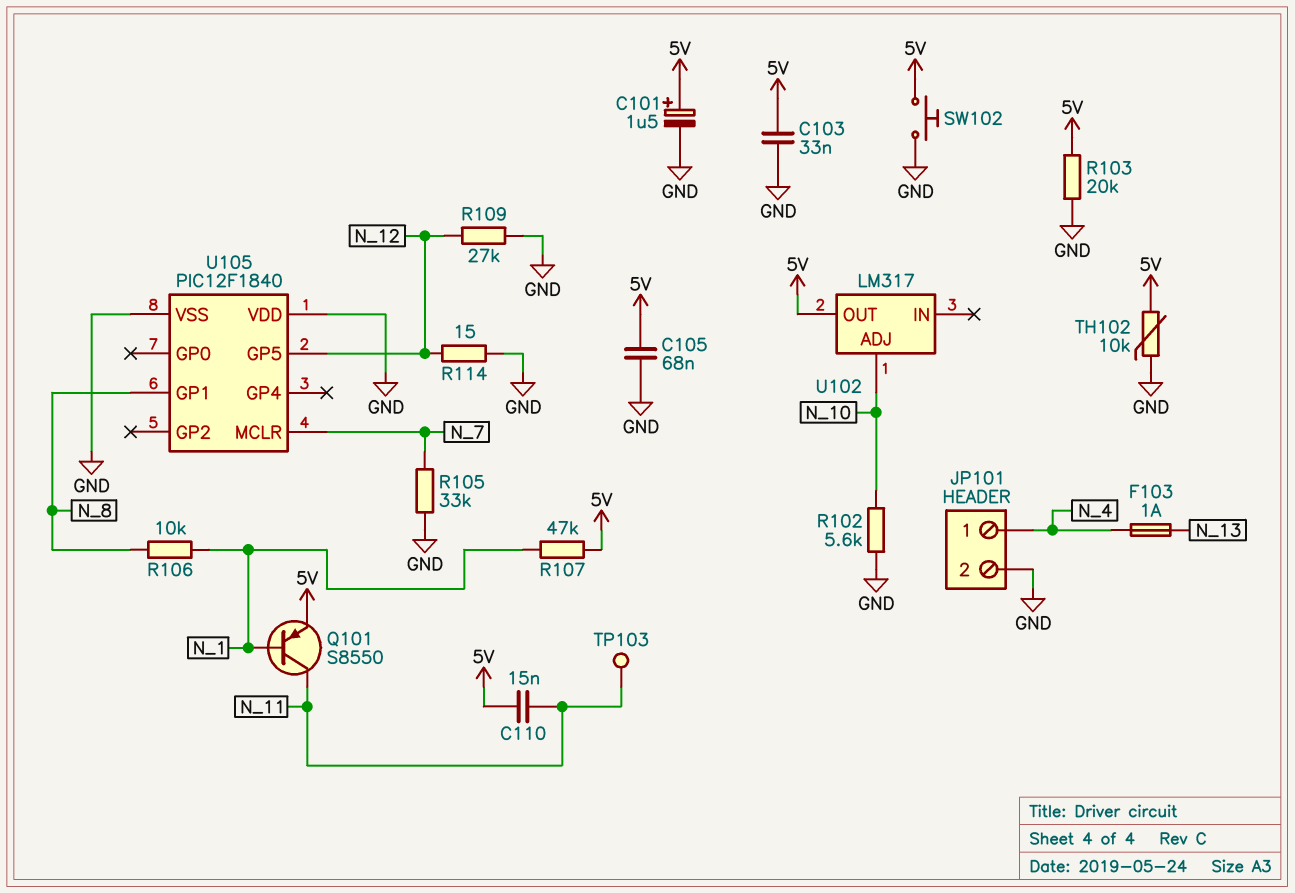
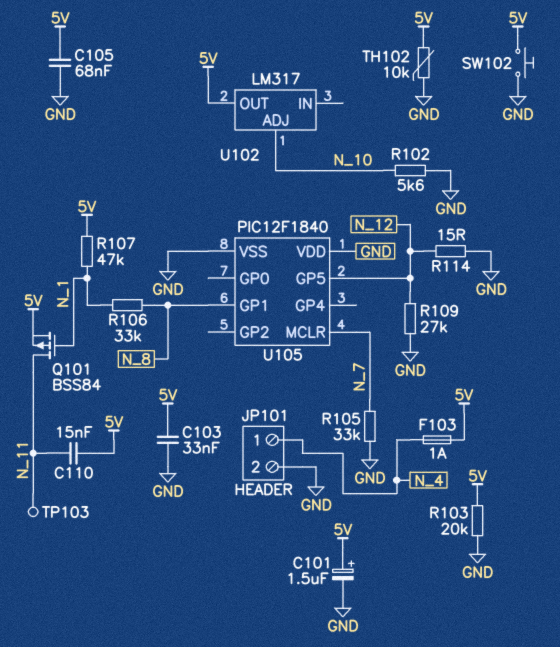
F103: 1A (N_4, N_13) -> 1A (5V, N_4)
Q101: PNP S8550 (B N_1, C N_11, E 5V) -> PMOS BSS84 (G N_1, D N_11, S 5V)
R106: 10k (N_1, N_8) -> 33k (N_1, N_8)

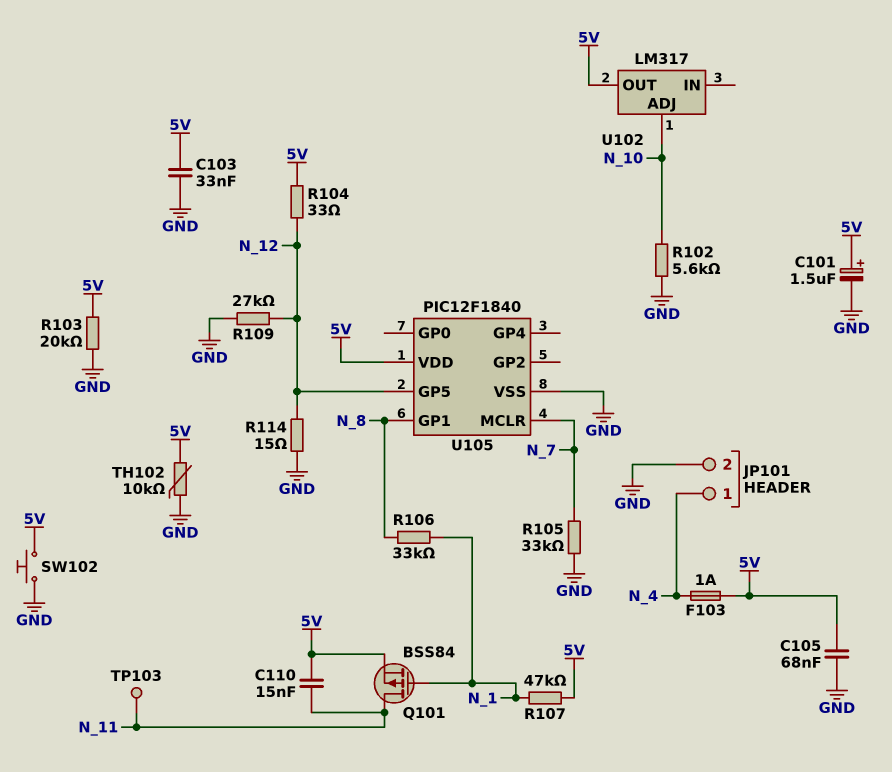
R104: none -> 33 (5V, N_12)
U105 pin VDD: GND -> 5V

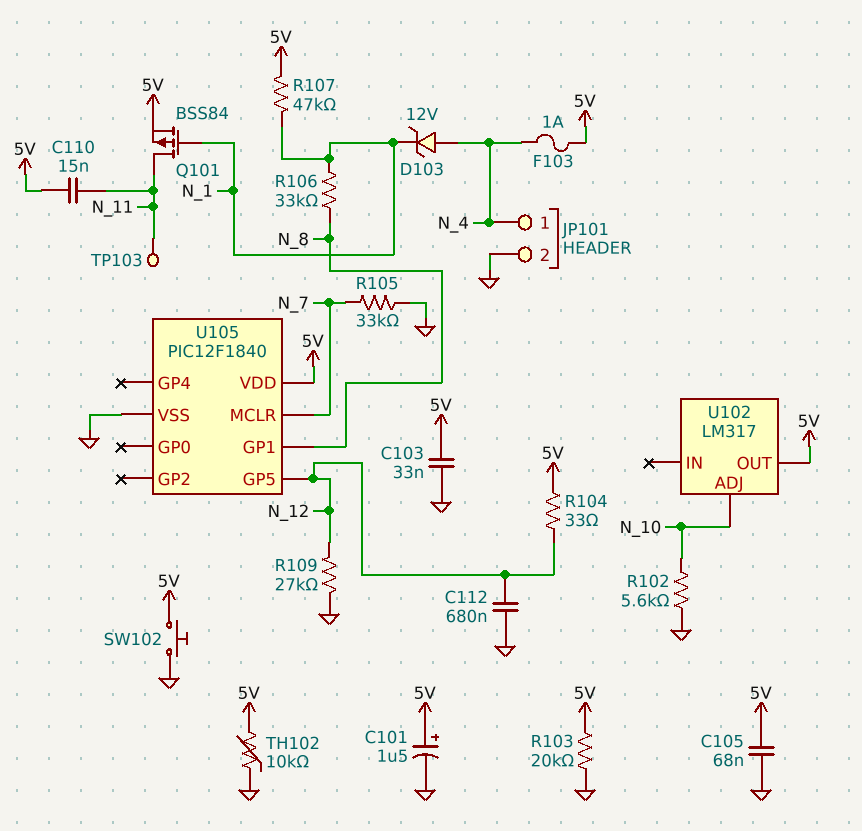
C112: none -> 680nF (GND, N_12)
D103: none -> zener 12V (A N_4, K N_1)
R114: 15 (GND, N_12) -> none

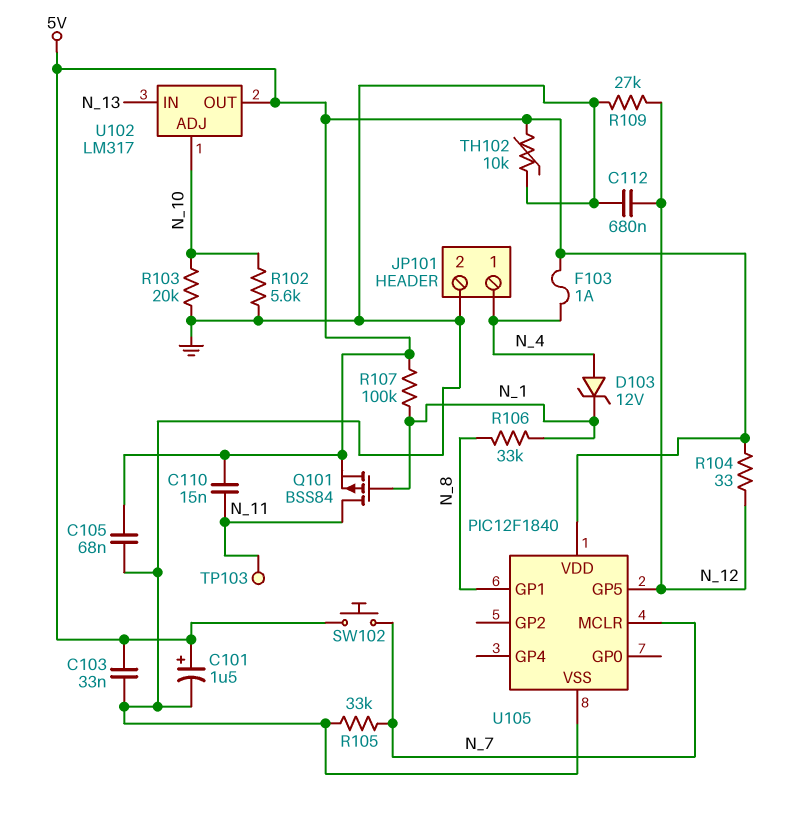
R103: 20k (5V, GND) -> 20k (GND, N_10)
R107: 47k (5V, N_1) -> 100k (5V, N_1)
SW102: button (5V, GND) -> button (5V, N_7)
U102 pin IN: none -> N_13

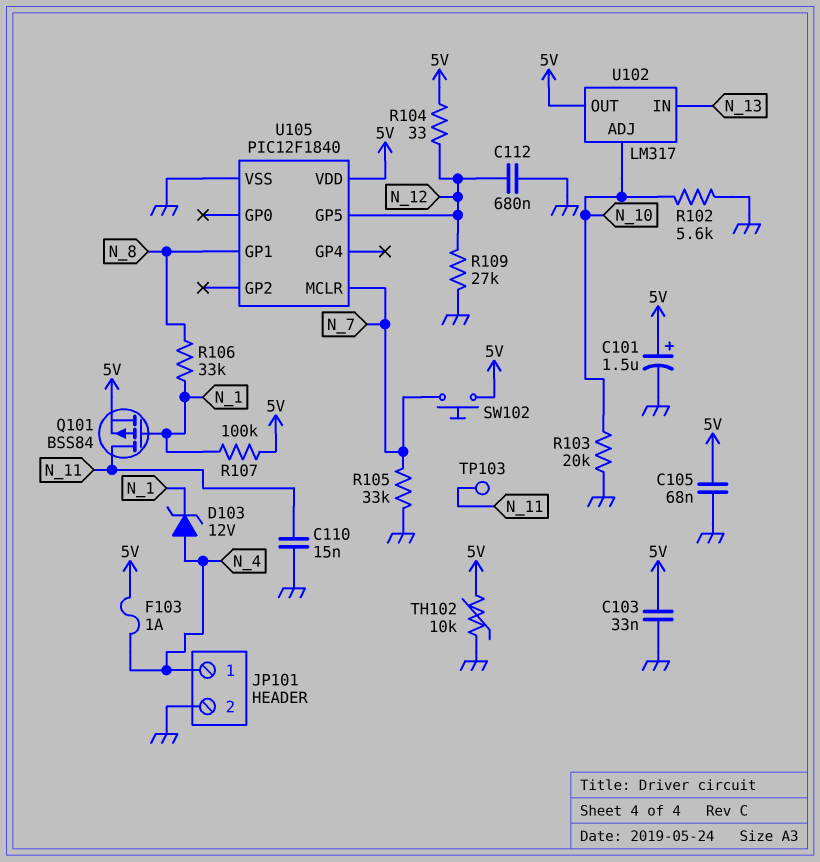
C110: 15nF (5V, N_11) -> 15nF (GND, N_11)

